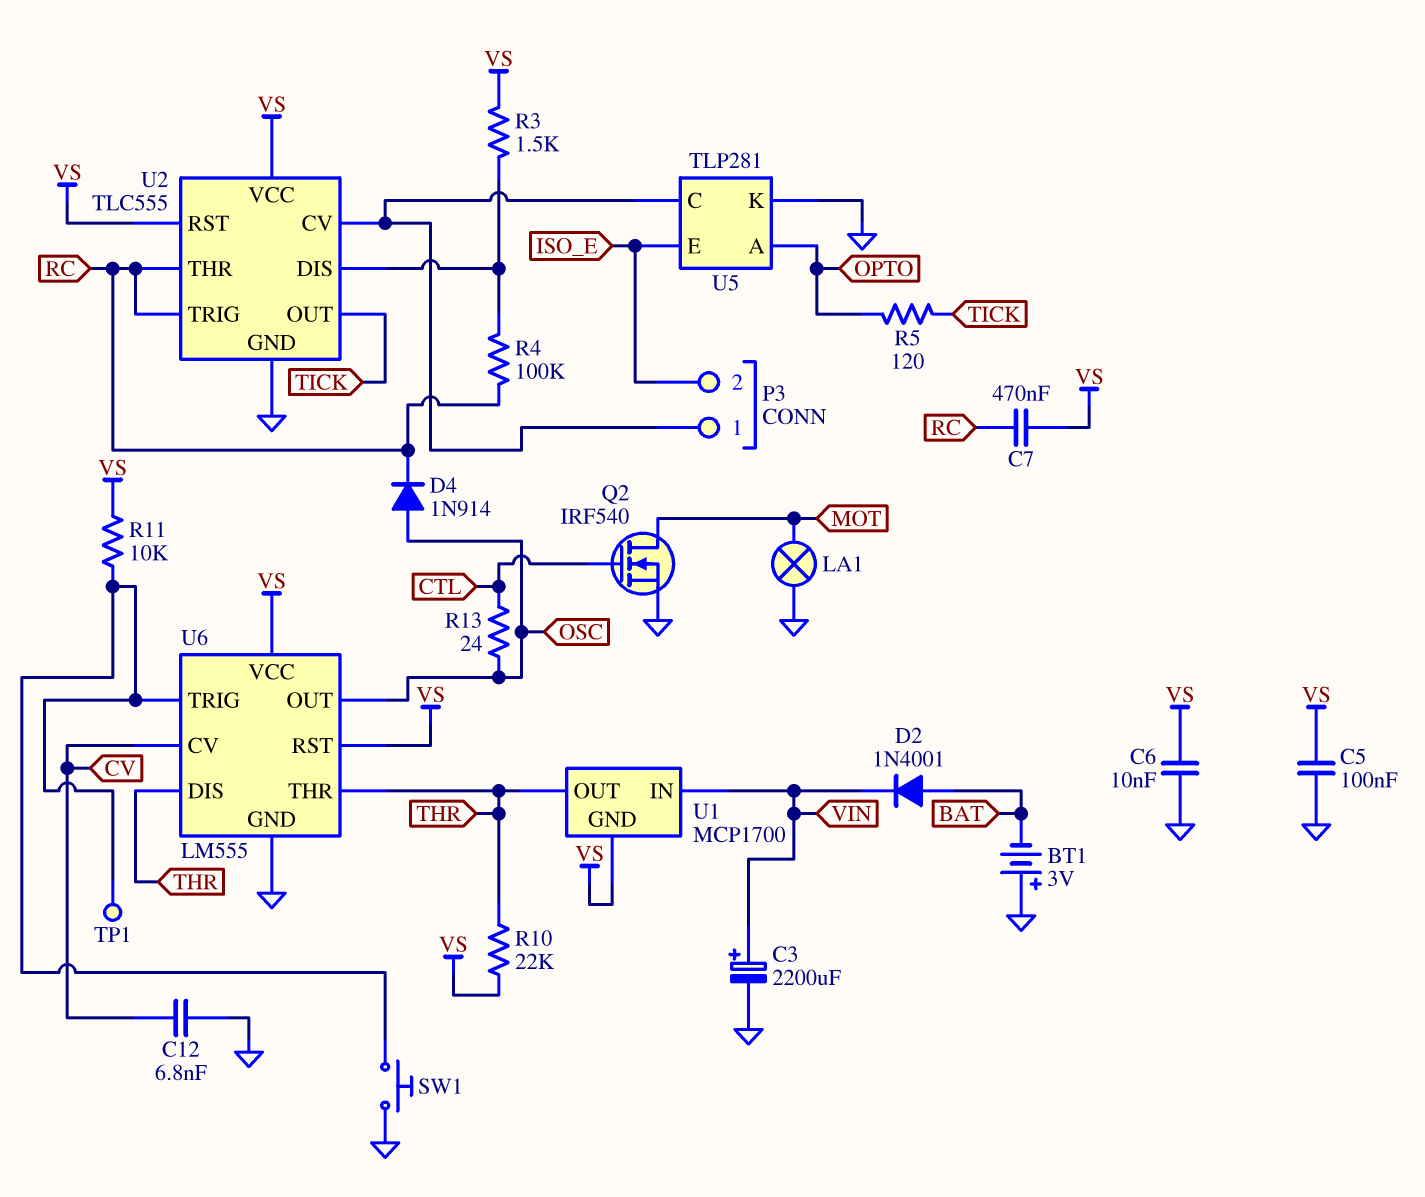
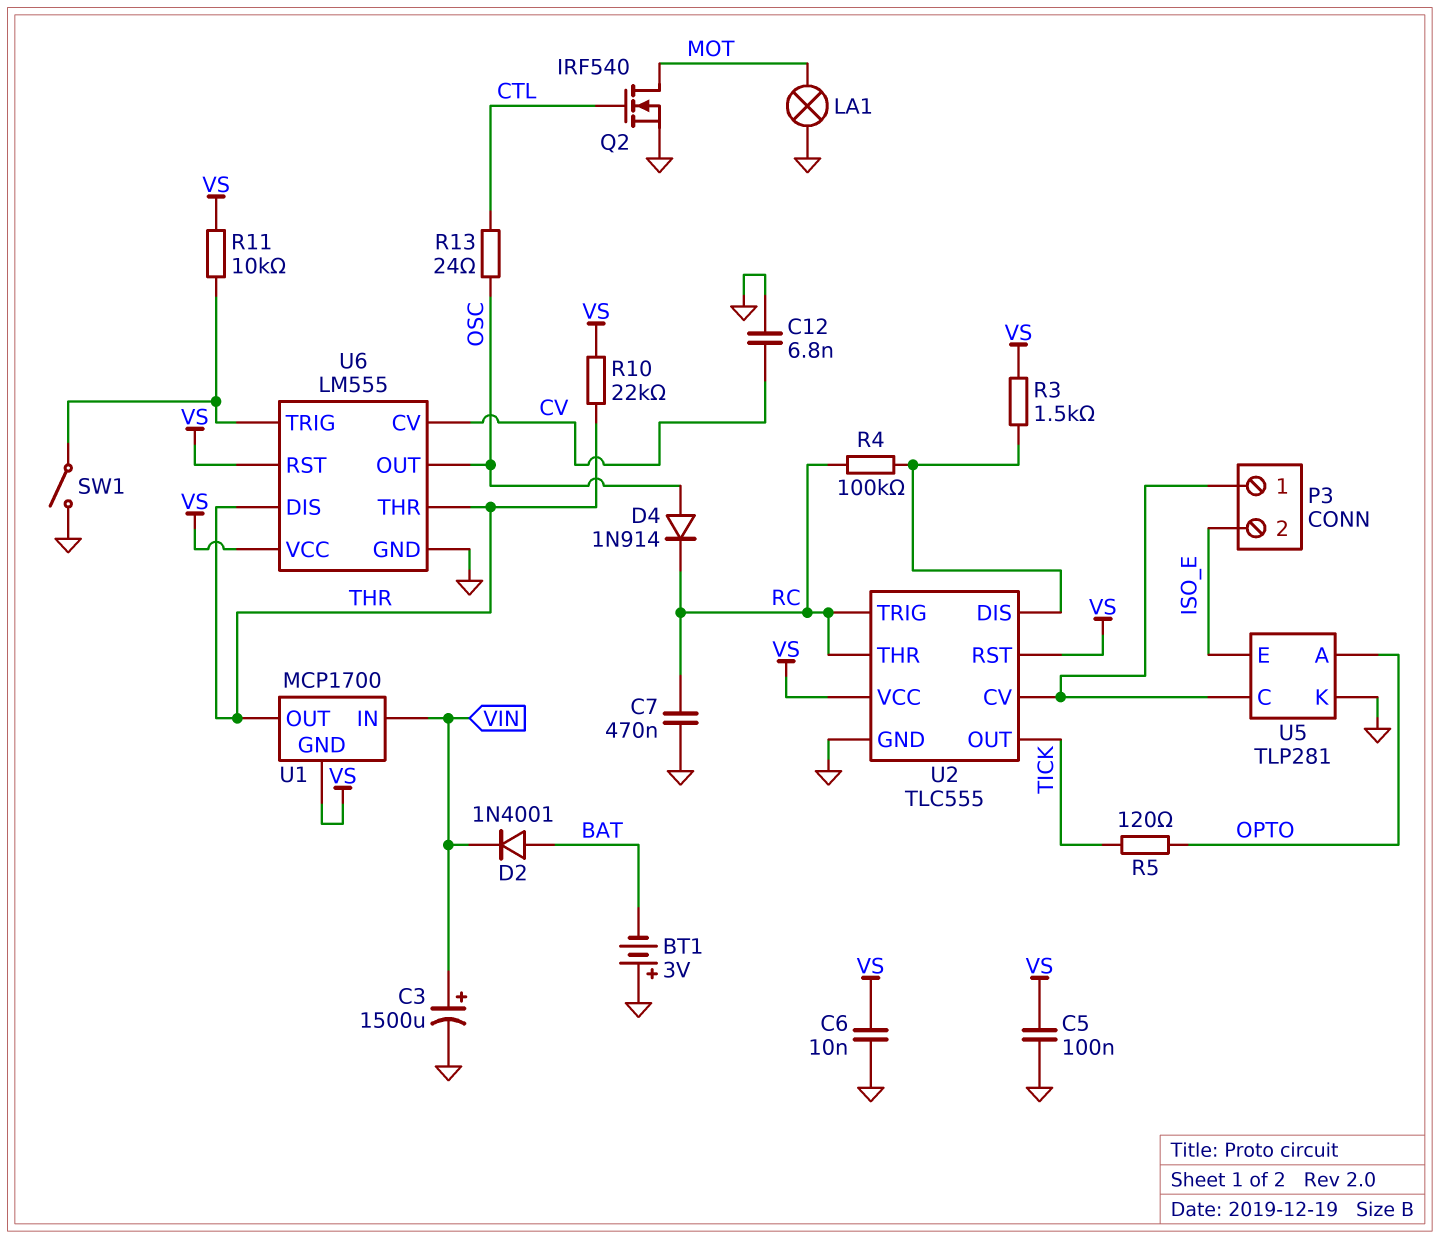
C3: 2200uF (plus VIN, minus GND) -> 1500uF (plus VIN, minus GND)
C7: 470nF (RC, VS) -> 470nF (GND, RC)
SW1: button (GND, U6/TRIG) -> switch (GND, U6/TRIG)
TP1: test point (U6/TRIG) -> none

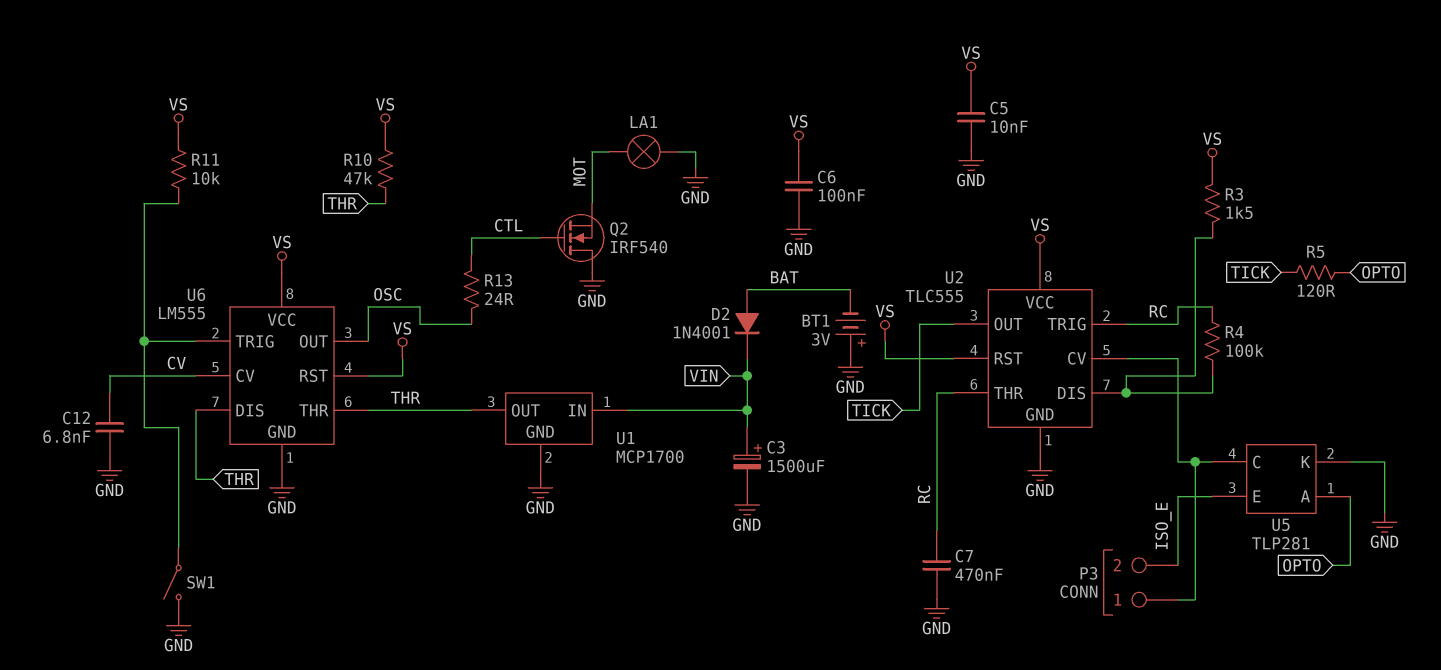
C5: 100nF (GND, VS) -> 10nF (GND, VS)
C6: 10nF (GND, VS) -> 100nF (GND, VS)
D4: diode 1N914 (A OSC, K RC) -> none
Q2: NMOS IRF540 (G CTL, D MOT, S GND) -> NMOS IRF540 (G CTL, D GND, S MOT)
R10: 22k (THR, VS) -> 47k (THR, VS)
U1 pin GND: VS -> GND

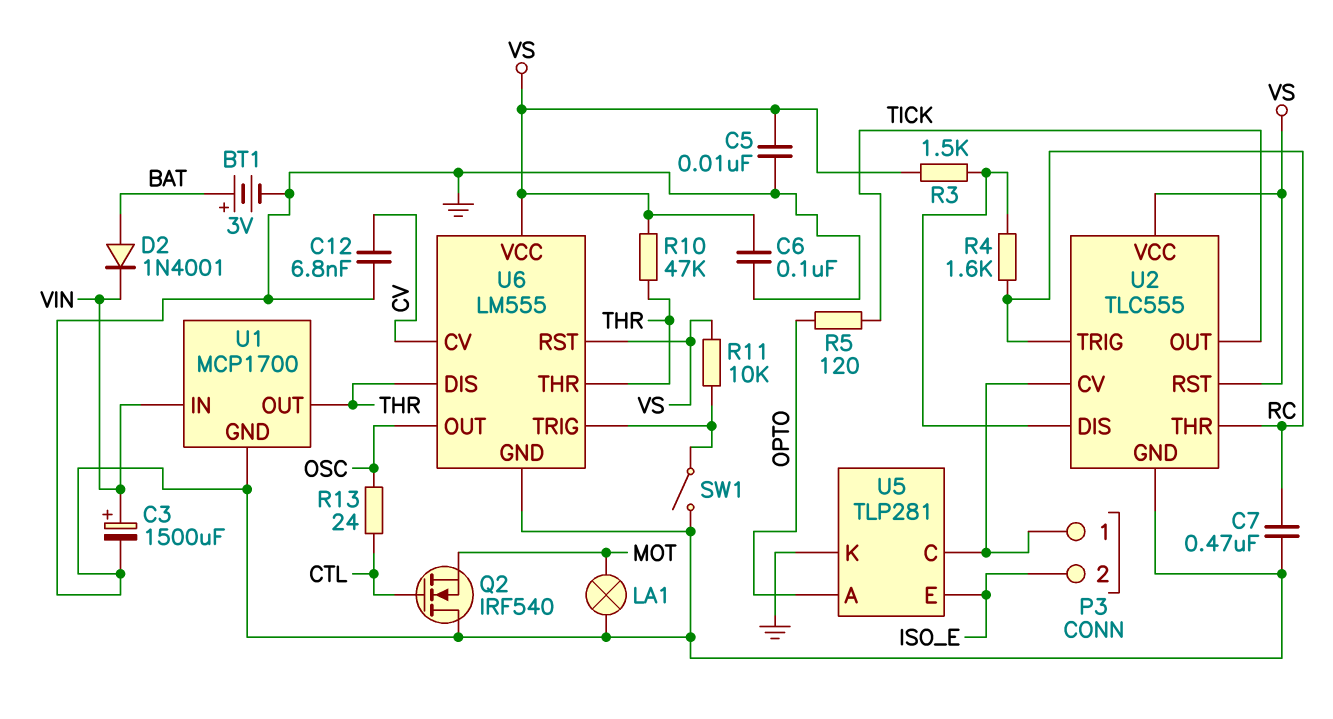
BT1: 3V (plus GND, minus BAT) -> 3V (plus BAT, minus GND)
R4: 100k (RC, U2/DIS) -> 1.6k (RC, U2/DIS)

